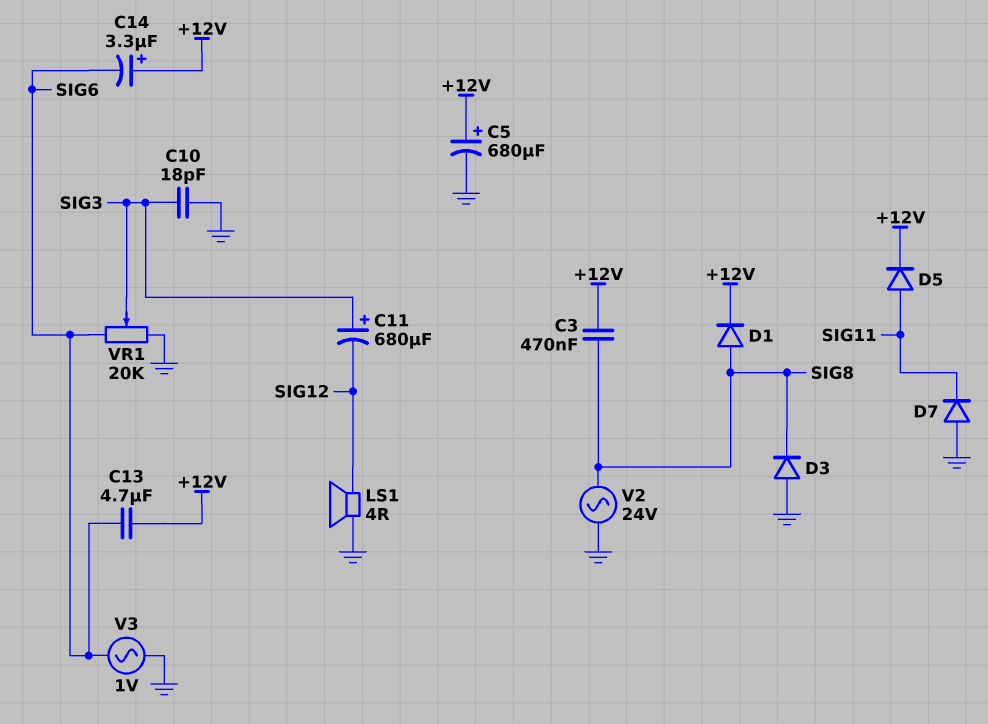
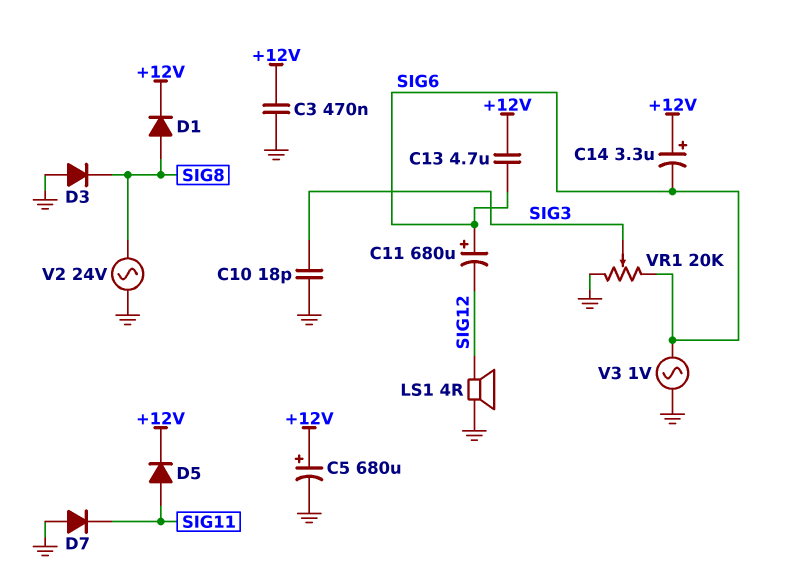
C3: 470nF (+12V, SIG8) -> 470nF (+12V, GND)
C11: 680uF (plus SIG3, minus SIG12) -> 680uF (plus SIG6, minus SIG12)

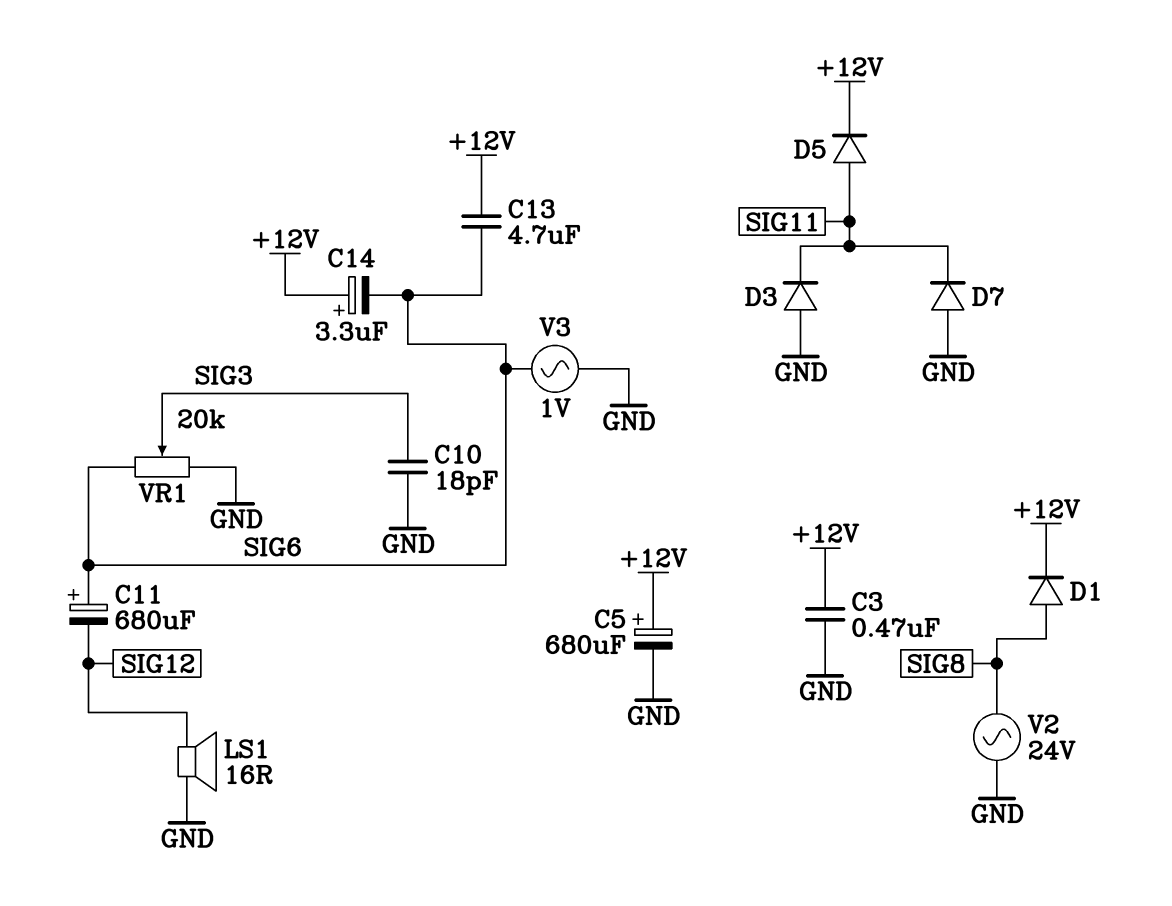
D3: diode (A GND, K SIG8) -> diode (A GND, K SIG11)
LS1: speaker 4R (GND, SIG12) -> speaker 16R (GND, SIG12)

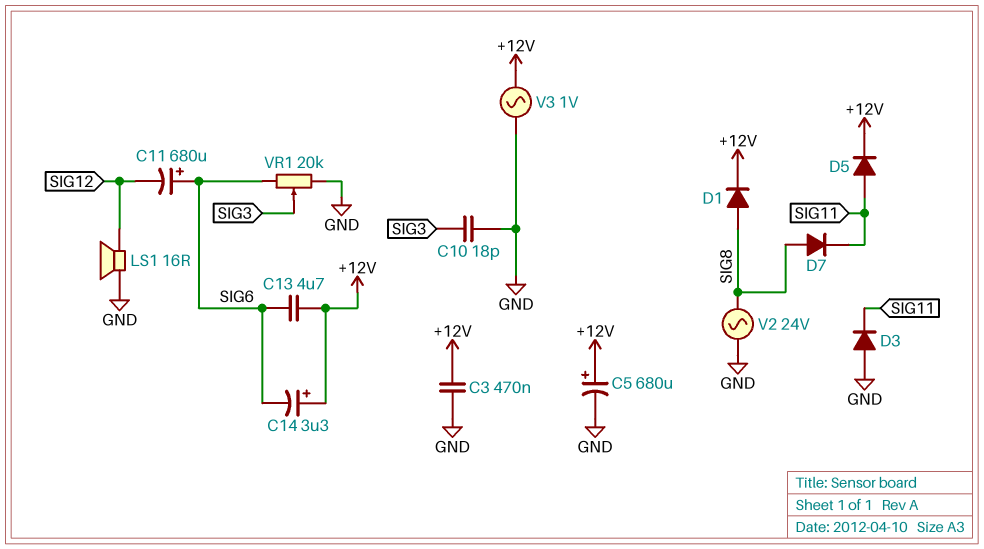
D7: diode (A GND, K SIG11) -> diode (A SIG8, K SIG11)
V3: AC 1V (GND, SIG6) -> AC 1V (+12V, GND)

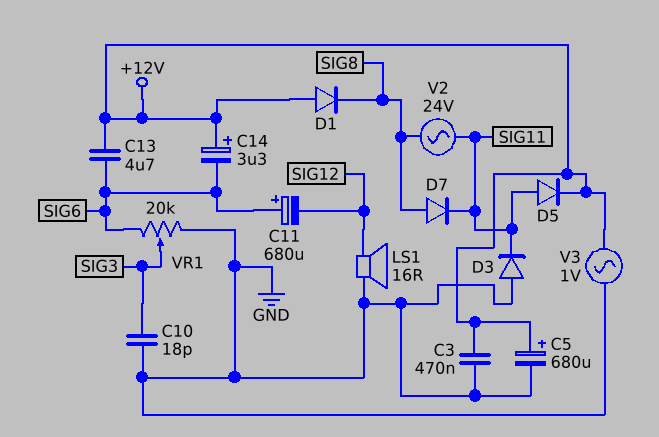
D1: diode (A SIG8, K +12V) -> diode (A +12V, K SIG8)
V2: AC 24V (GND, SIG8) -> AC 24V (SIG8, SIG11)

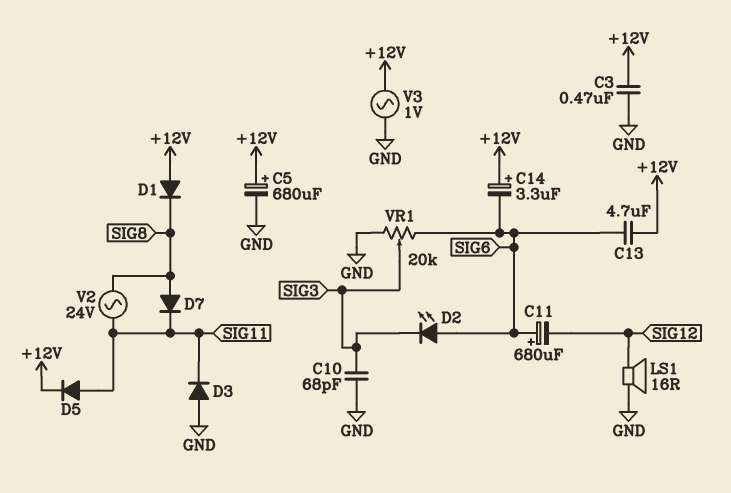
C10: 18pF (GND, SIG3) -> 68pF (GND, SIG3)
D2: none -> LED (A SIG6, K SIG3)

